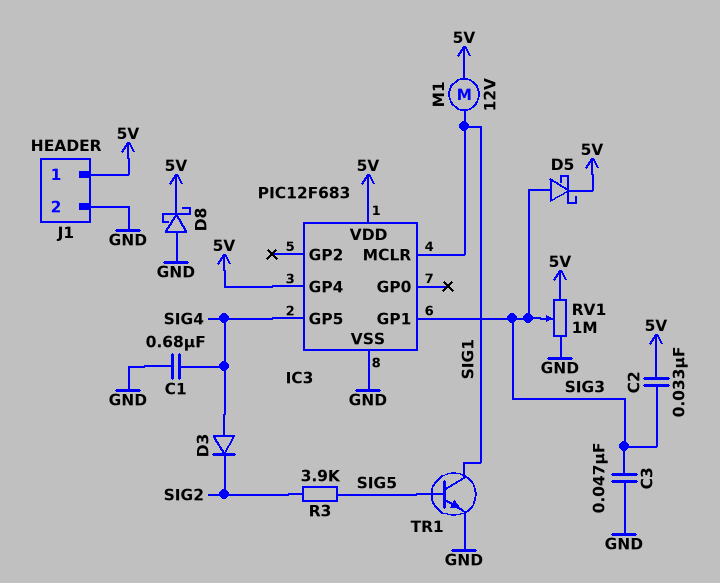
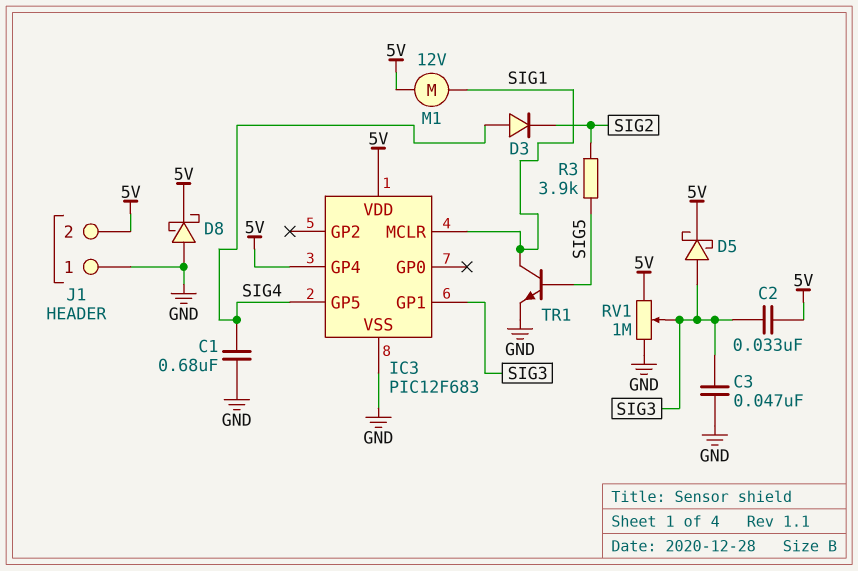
J1 pin 1: 5V -> GND
J1 pin 2: GND -> 5V

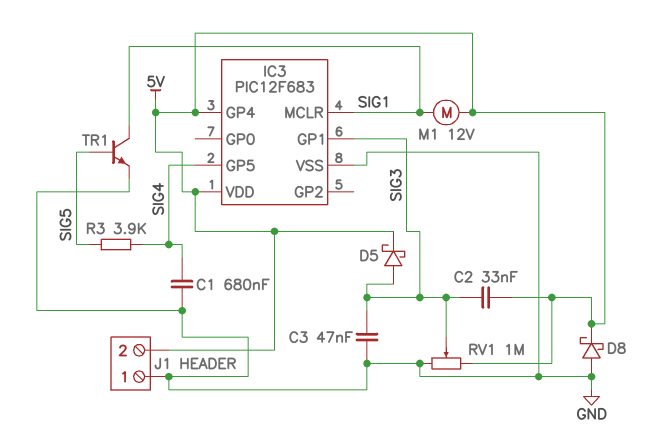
D3: diode (A SIG4, K SIG2) -> none
R3: 3.9k (SIG2, SIG5) -> 3.9k (SIG4, SIG5)

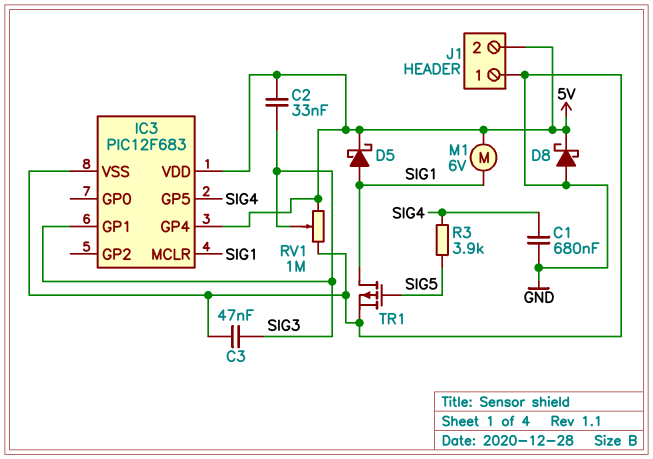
D5: schottky (A SIG3, K 5V) -> schottky (A SIG1, K 5V)
M1: motor 12V (5V, SIG1) -> motor 6V (5V, SIG1)
TR1: NPN (B SIG5, C SIG1, E GND) -> PMOS (G SIG5, D SIG1, S GND)

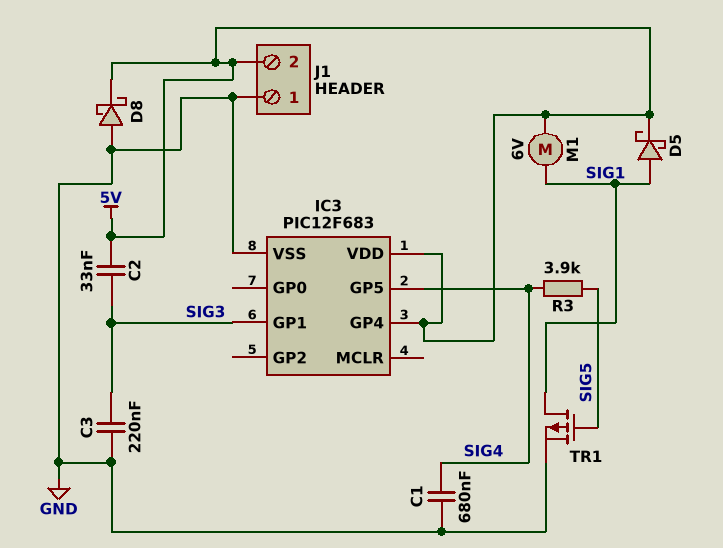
C3: 47nF (GND, SIG3) -> 220nF (GND, SIG3)
IC3 pin MCLR: SIG1 -> none
RV1: 1M (5V, GND, wiper SIG3) -> none

